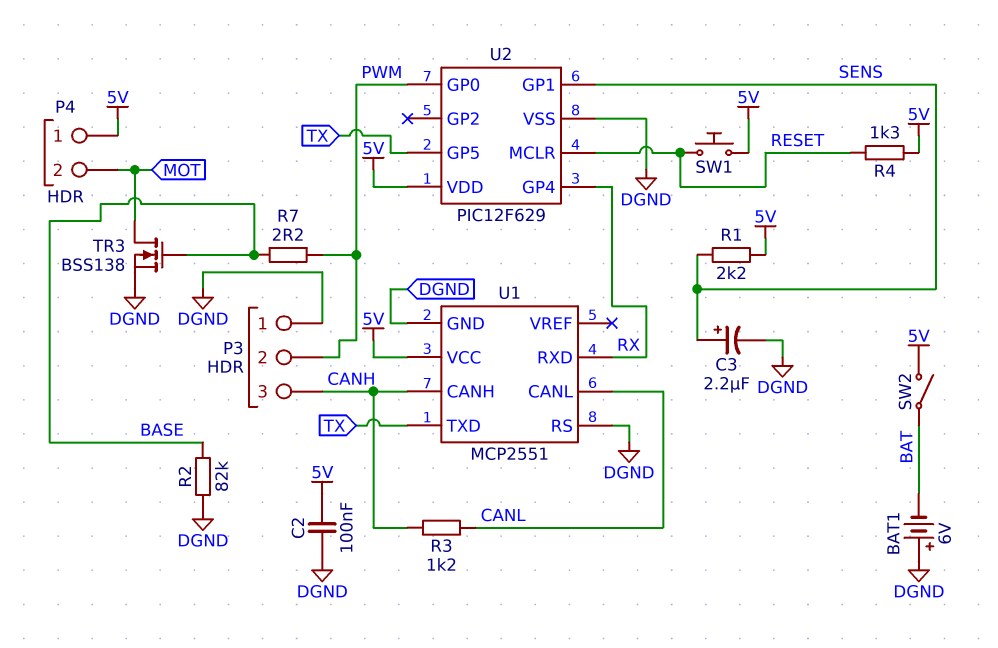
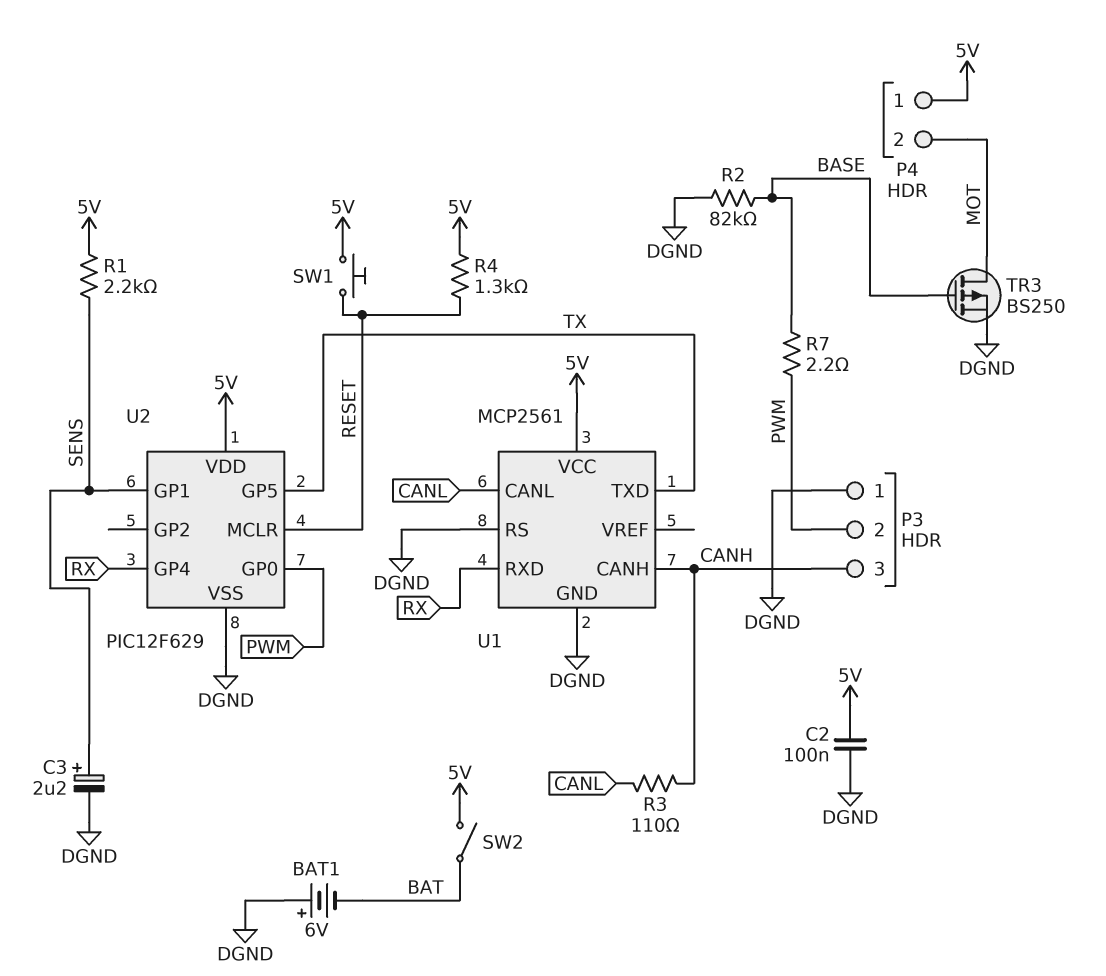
R3: 1.2k (CANH, CANL) -> 110 (CANH, CANL)
TR3: NMOS BSS138 (G BASE, D MOT, S DGND) -> PMOS BS250 (G BASE, D MOT, S DGND)
U1: MCP2551 -> MCP2561

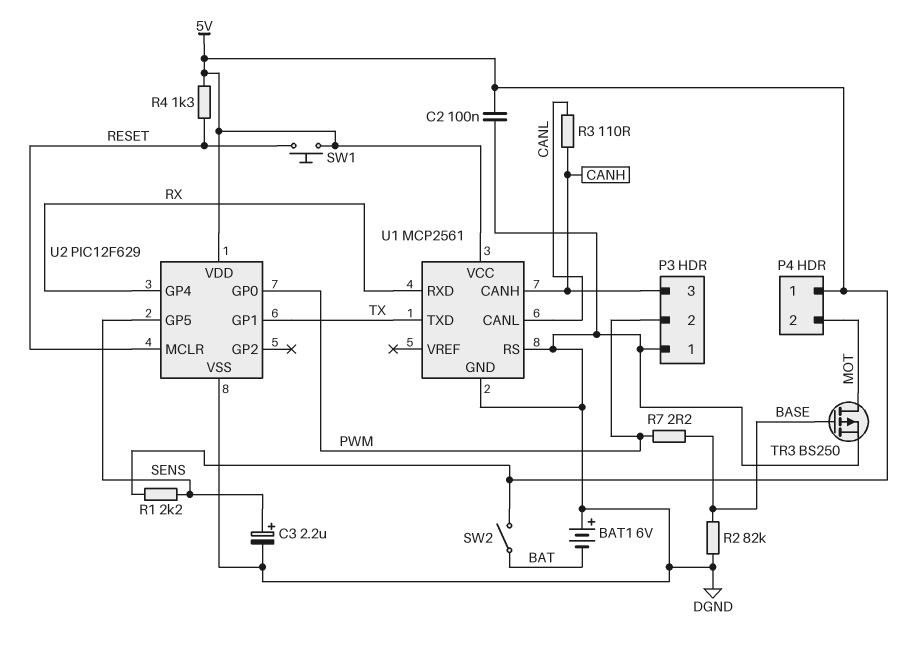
U2 pin GP1: SENS -> TX
U2 pin GP5: TX -> SENS

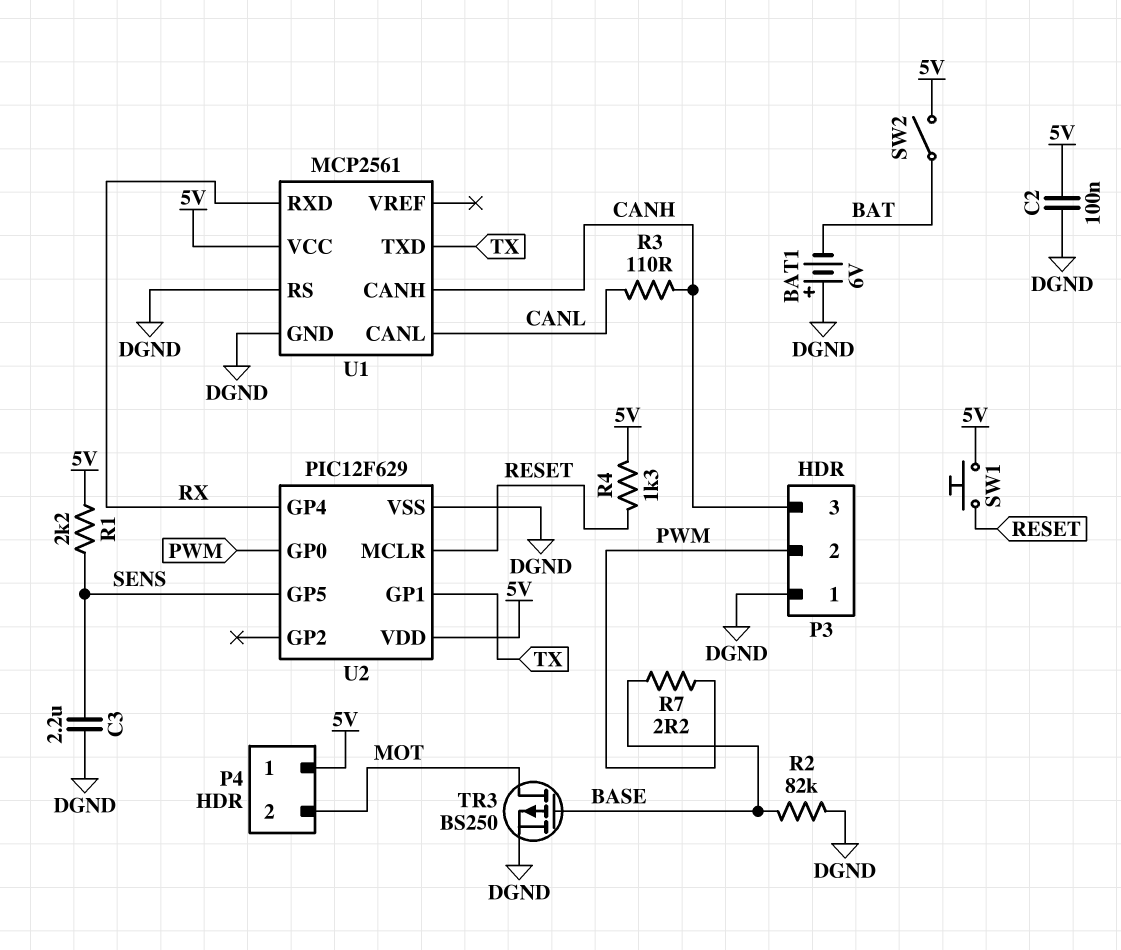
C3: 2.2uF (plus SENS, minus DGND) -> 2.2uF (DGND, SENS)

